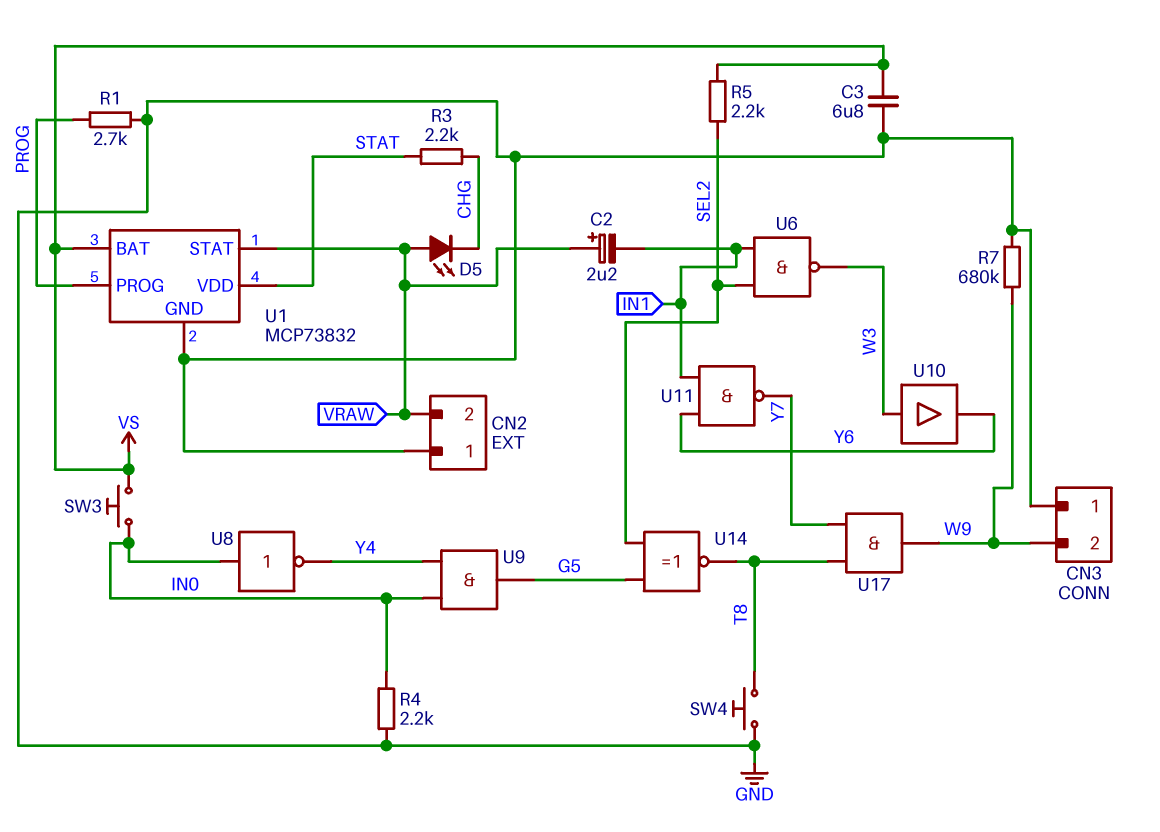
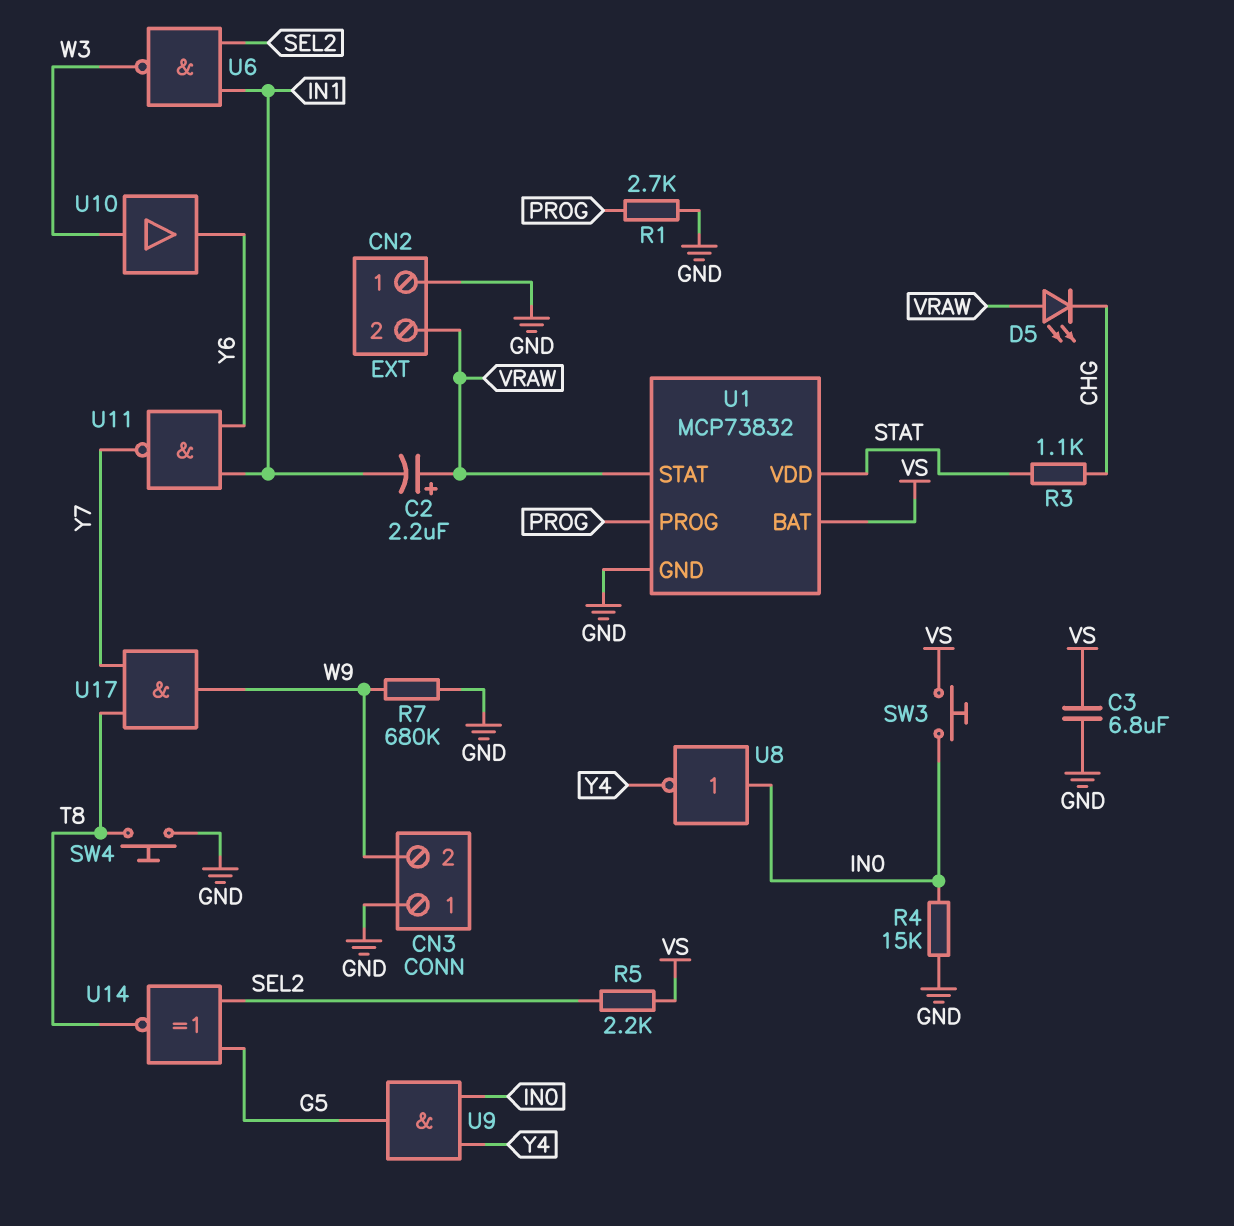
R3: 2.2k (CHG, STAT) -> 1.1k (CHG, STAT)
R4: 2.2k (GND, IN0) -> 15k (GND, IN0)

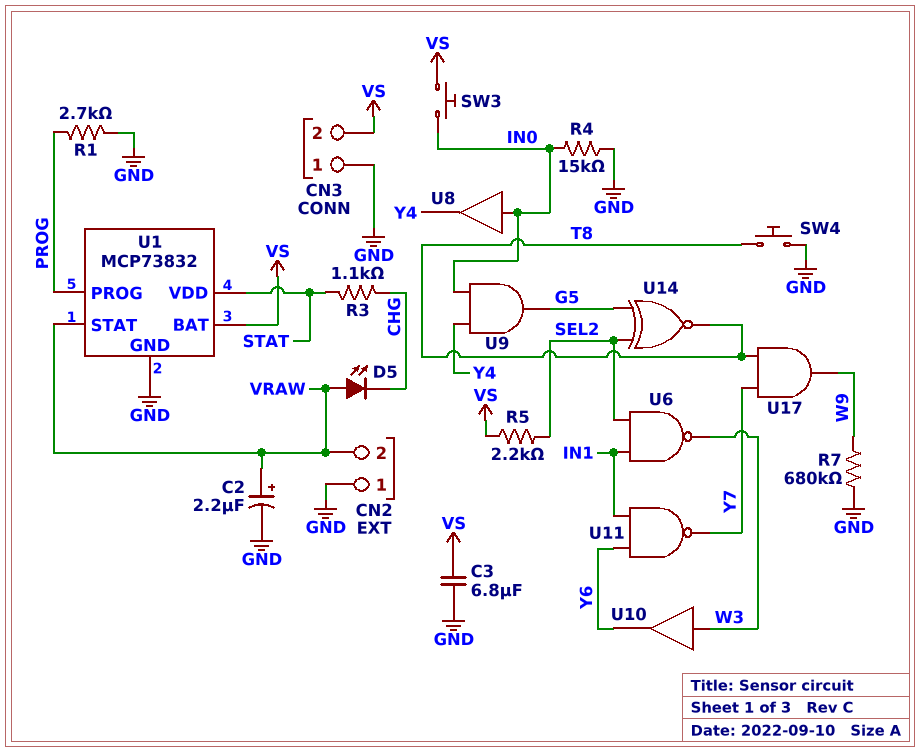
C2: 2.2uF (plus VRAW, minus IN1) -> 2.2uF (plus VRAW, minus GND)
CN3 pin 2: W9 -> VS
U8: NOT (in IN0, out Y4) -> buffer (in IN0, out Y4)

